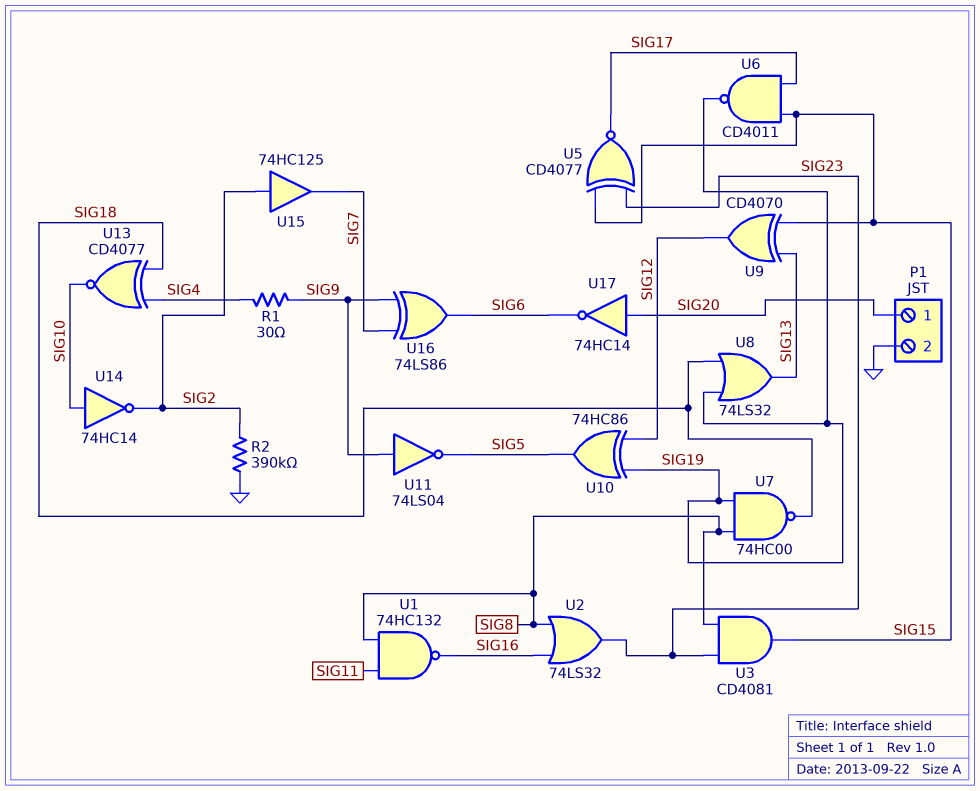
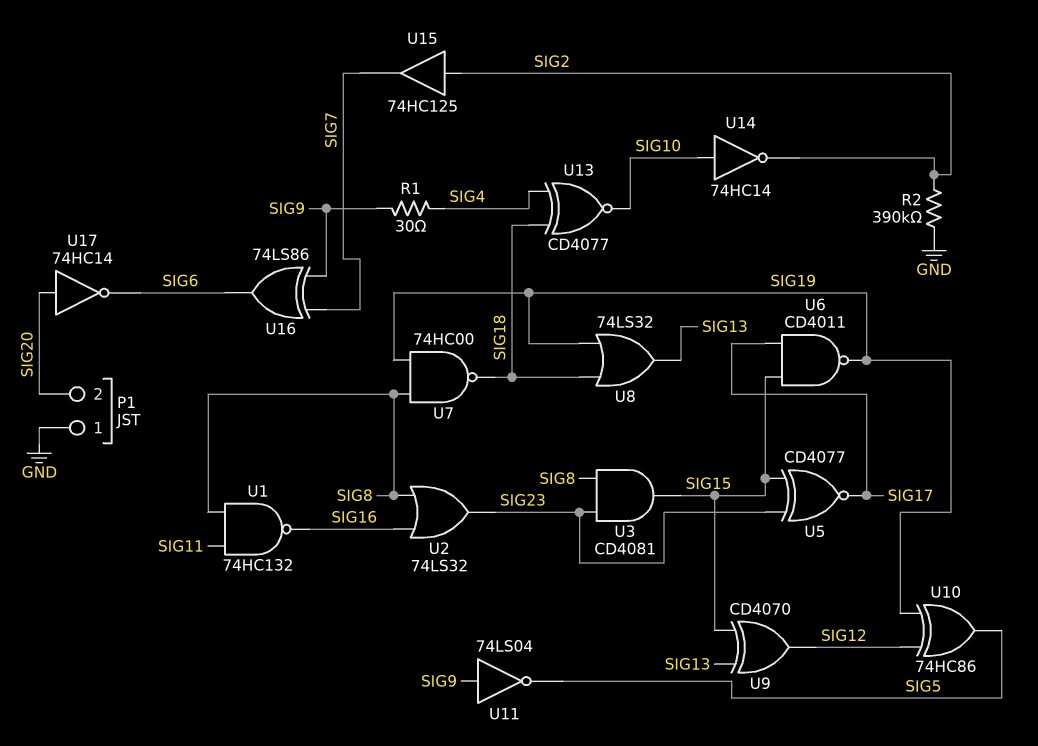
P1 pin 1: SIG20 -> GND
P1 pin 2: GND -> SIG20

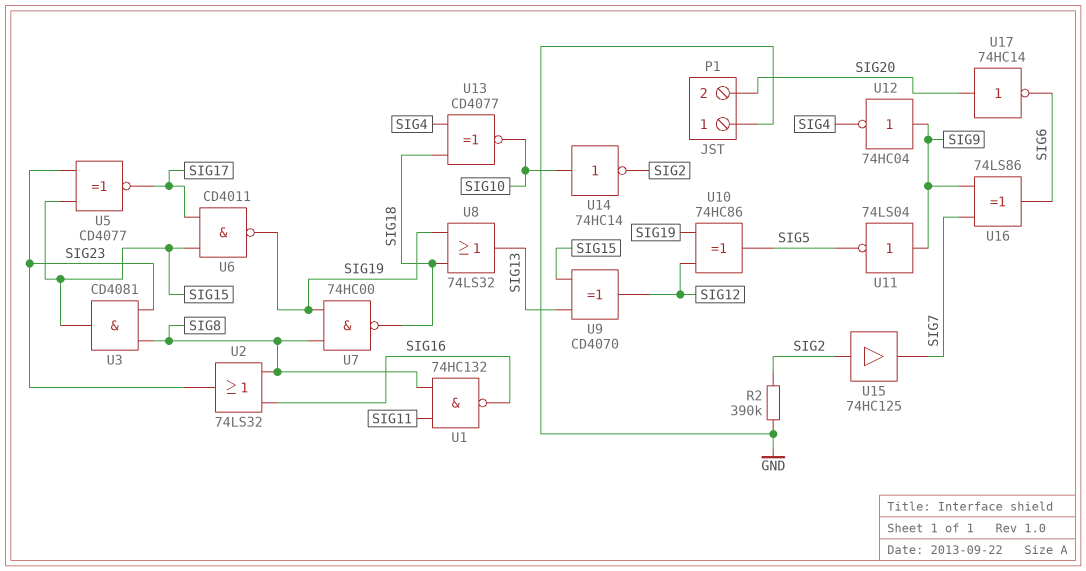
R1: 30 (SIG4, SIG9) -> none
U12: none -> NOT 74HC04 (in SIG9, out SIG4)

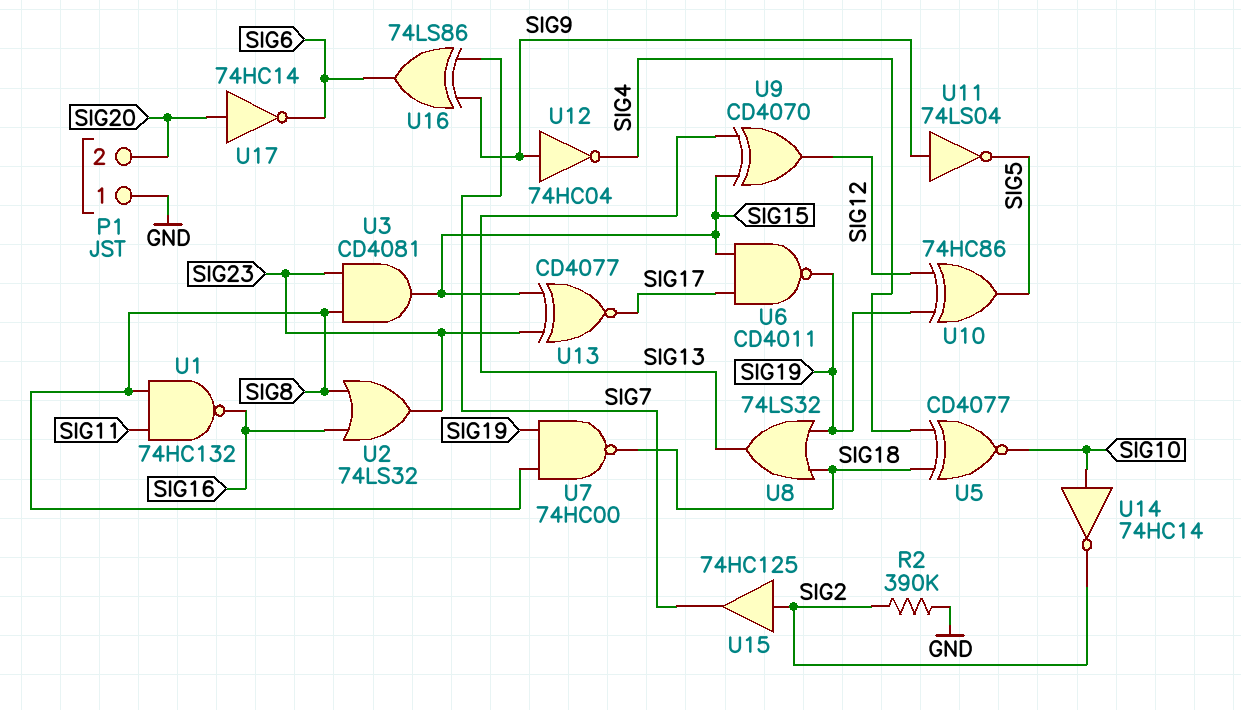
U5: XNOR CD4077 (in SIG15, in SIG23, out SIG17) -> XNOR CD4077 (in SIG4, in SIG18, out SIG10)
U13: XNOR CD4077 (in SIG4, in SIG18, out SIG10) -> XNOR CD4077 (in SIG15, in SIG23, out SIG17)

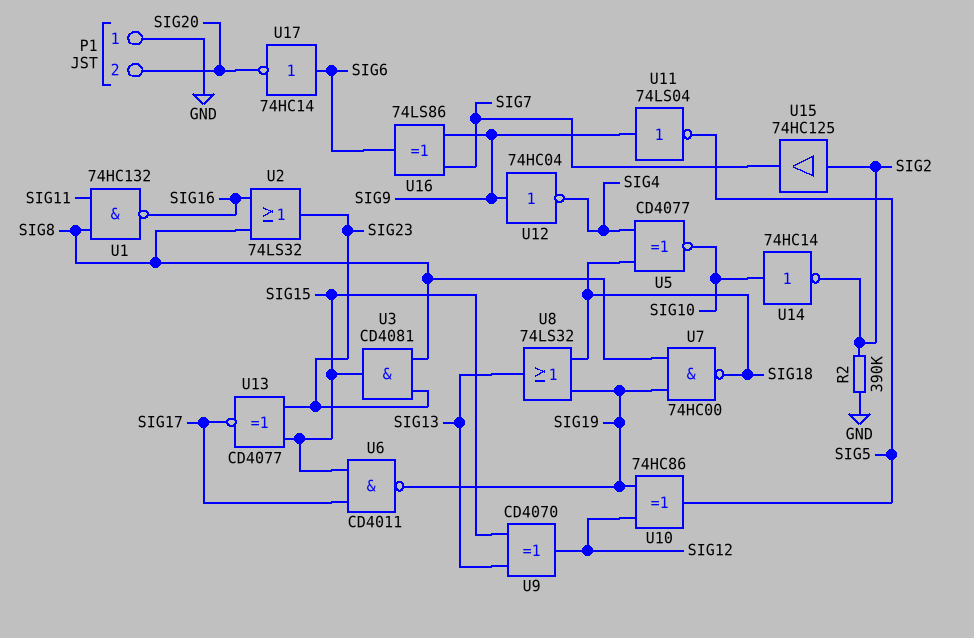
U17: NOT 74HC14 (in SIG20, out SIG6) -> NOT 74HC14 (in SIG6, out SIG20)

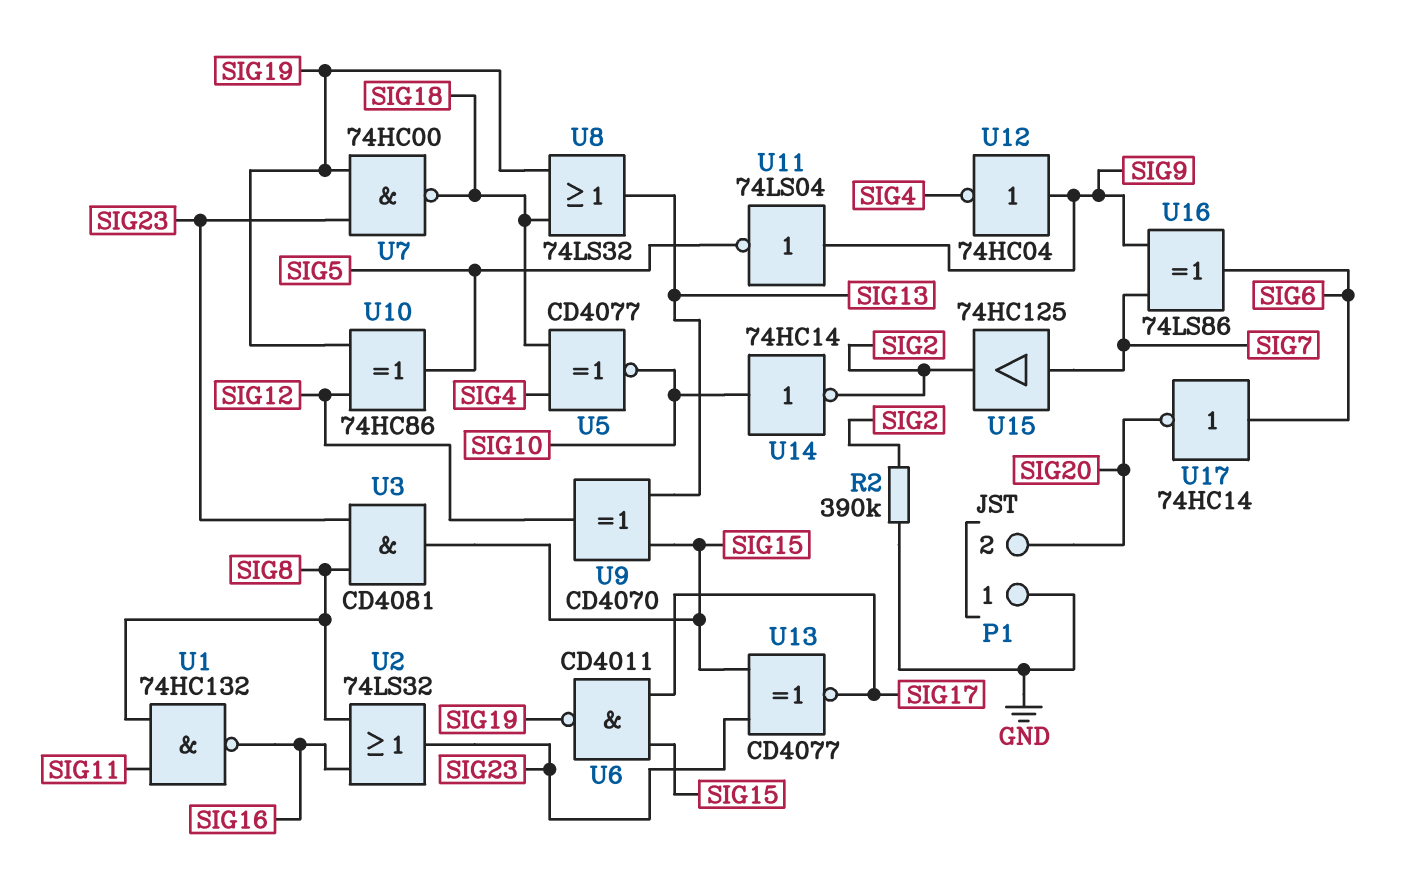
U7: NAND 74HC00 (in SIG8, in SIG19, out SIG18) -> NAND 74HC00 (in SIG19, in SIG23, out SIG18)
U15: buffer 74HC125 (in SIG2, out SIG7) -> buffer 74HC125 (in SIG7, out SIG2)

